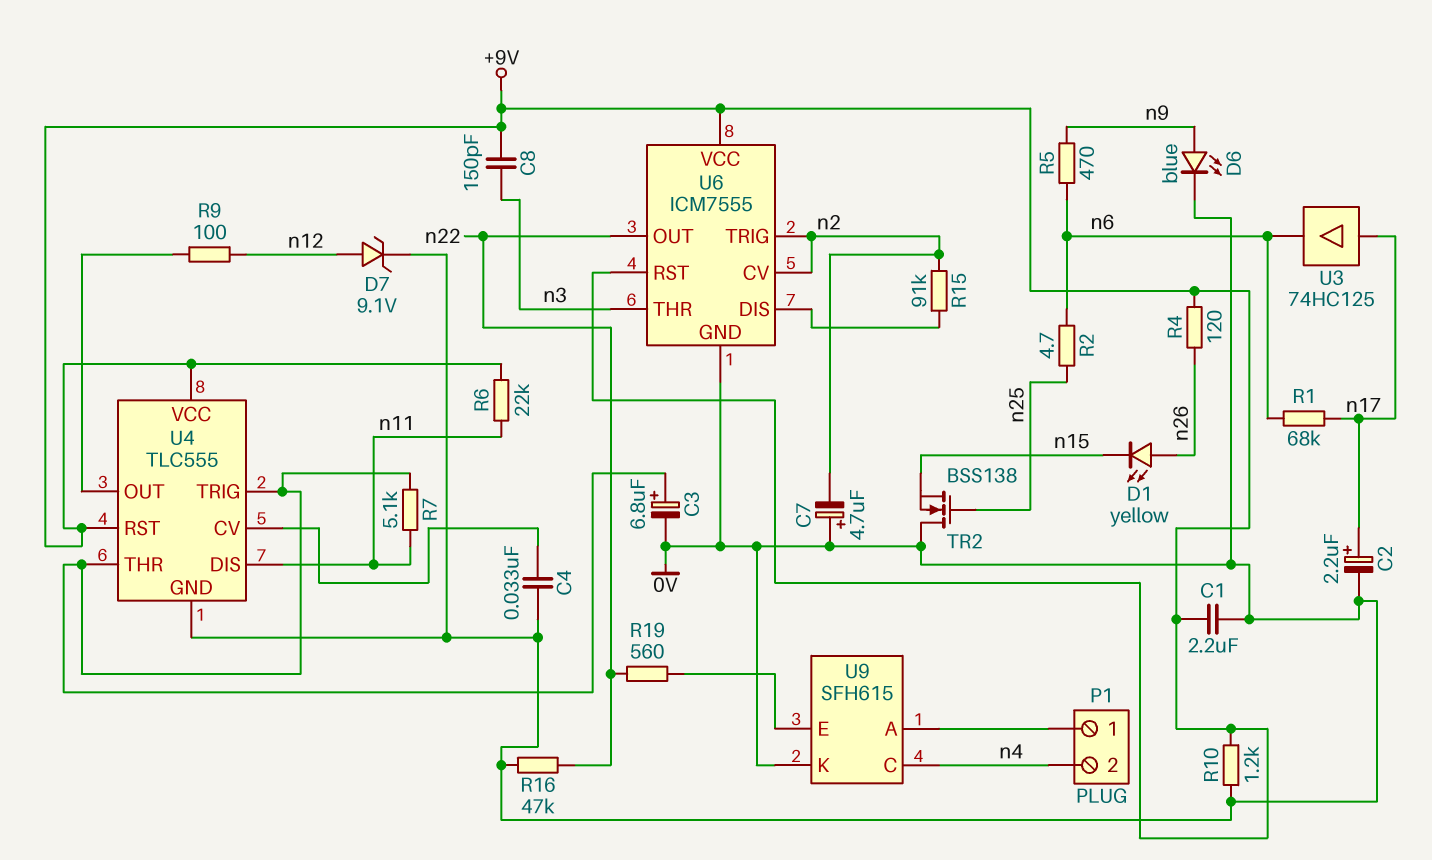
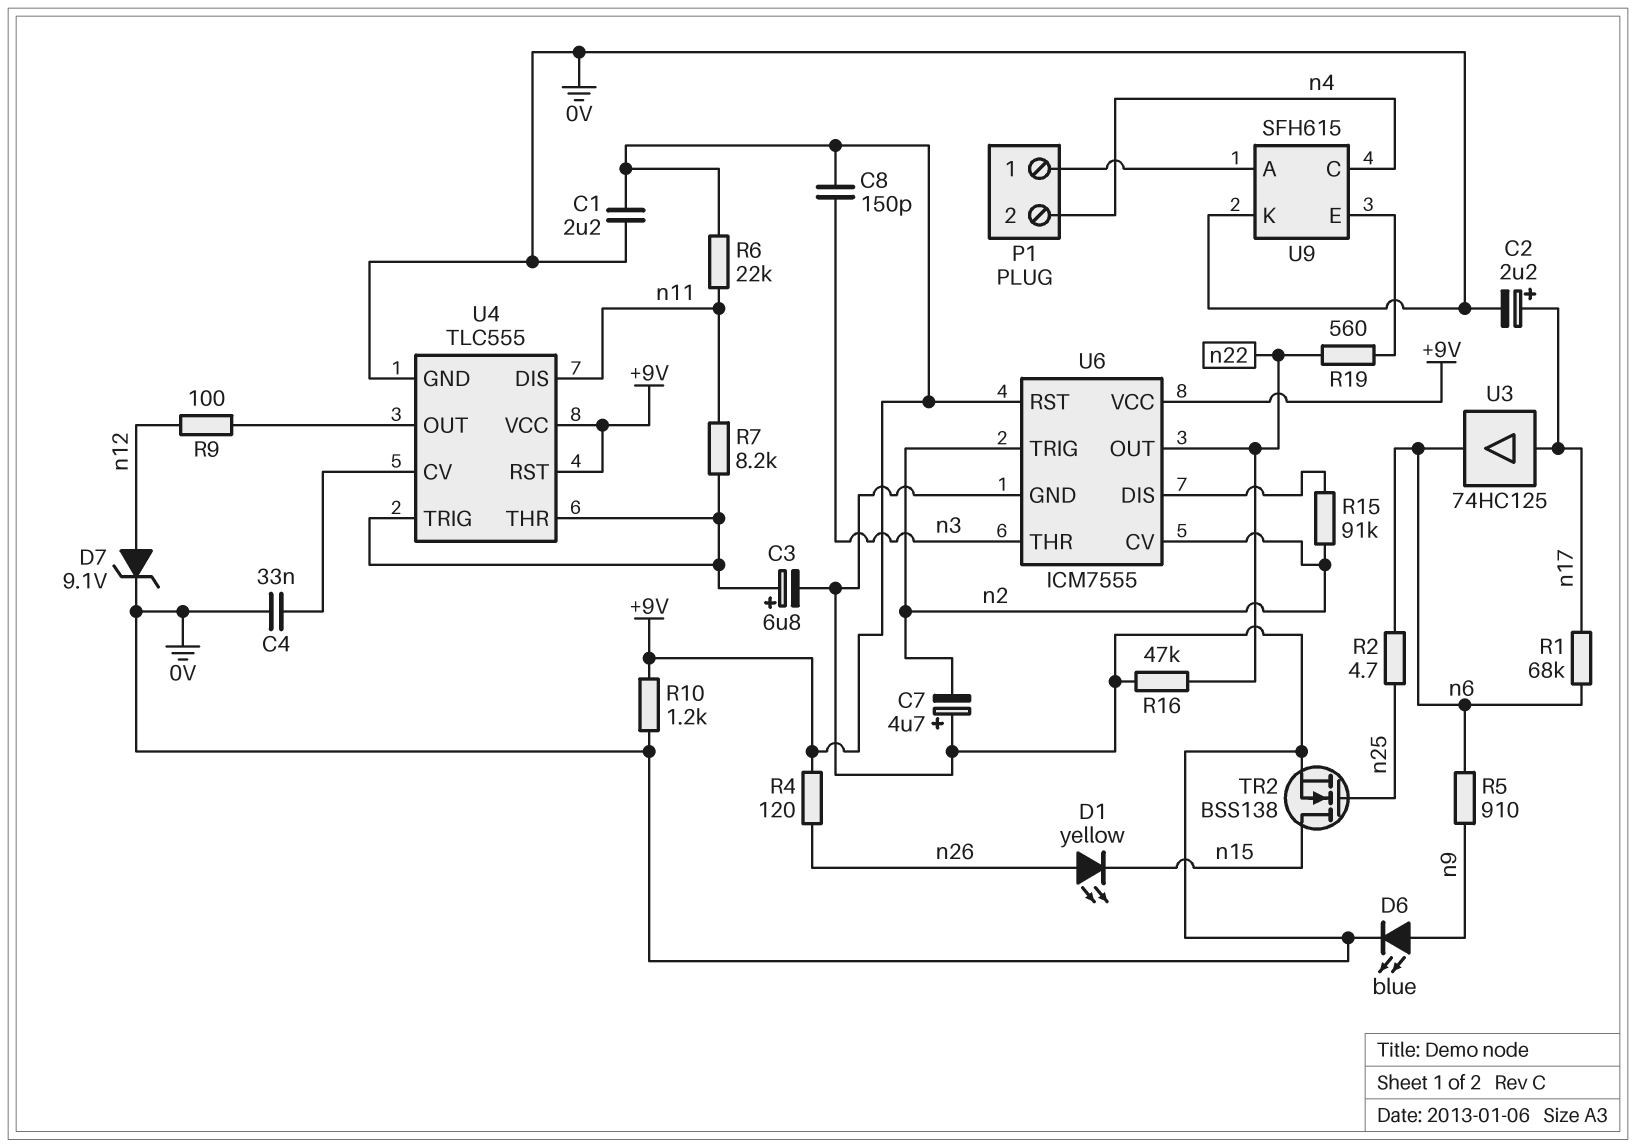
R5: 470 (n6, n9) -> 910 (n6, n9)
R7: 5.1k (U4/THR, n11) -> 8.2k (U4/THR, n11)
TR2: NMOS BSS138 (G n25, D 0V, S n15) -> NMOS BSS138 (G n25, D n15, S 0V)

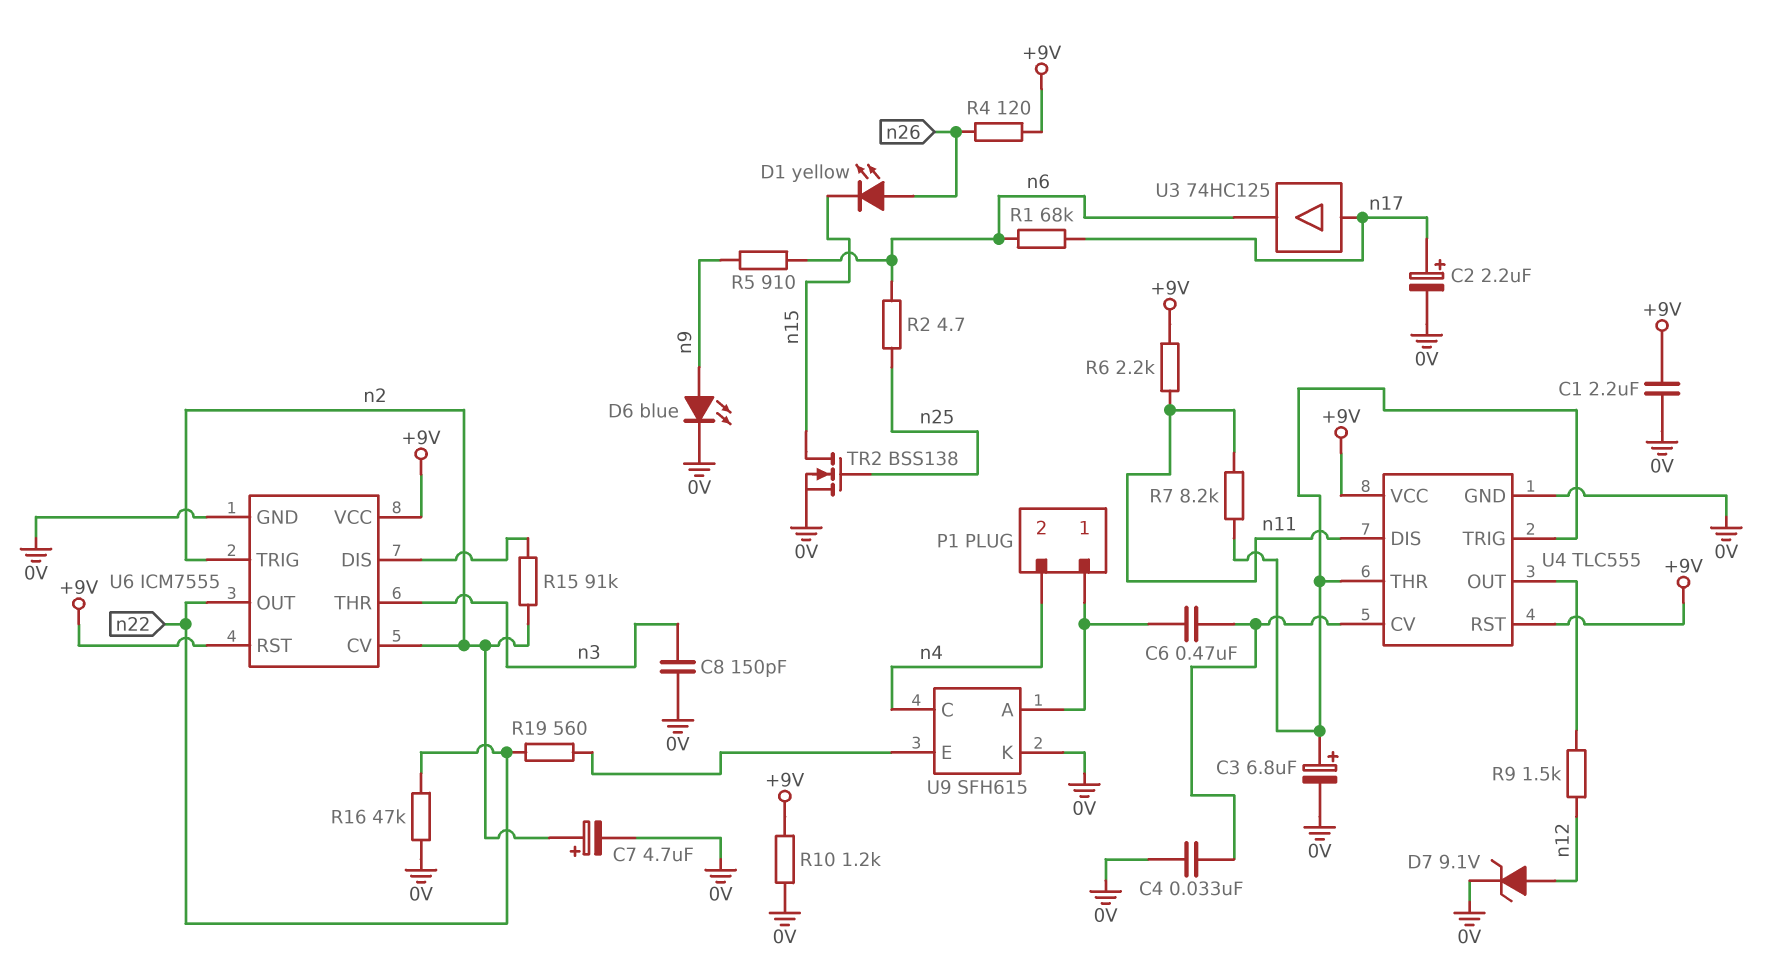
C6: none -> 470nF (P1/1, U4/CV)
C7: 4.7uF (plus 0V, minus n2) -> 4.7uF (plus n2, minus 0V)
C8: 150pF (+9V, n3) -> 150pF (0V, n3)
R6: 22k (+9V, n11) -> 2.2k (+9V, n11)
R9: 100 (U4/OUT, n12) -> 1.5k (U4/OUT, n12)

